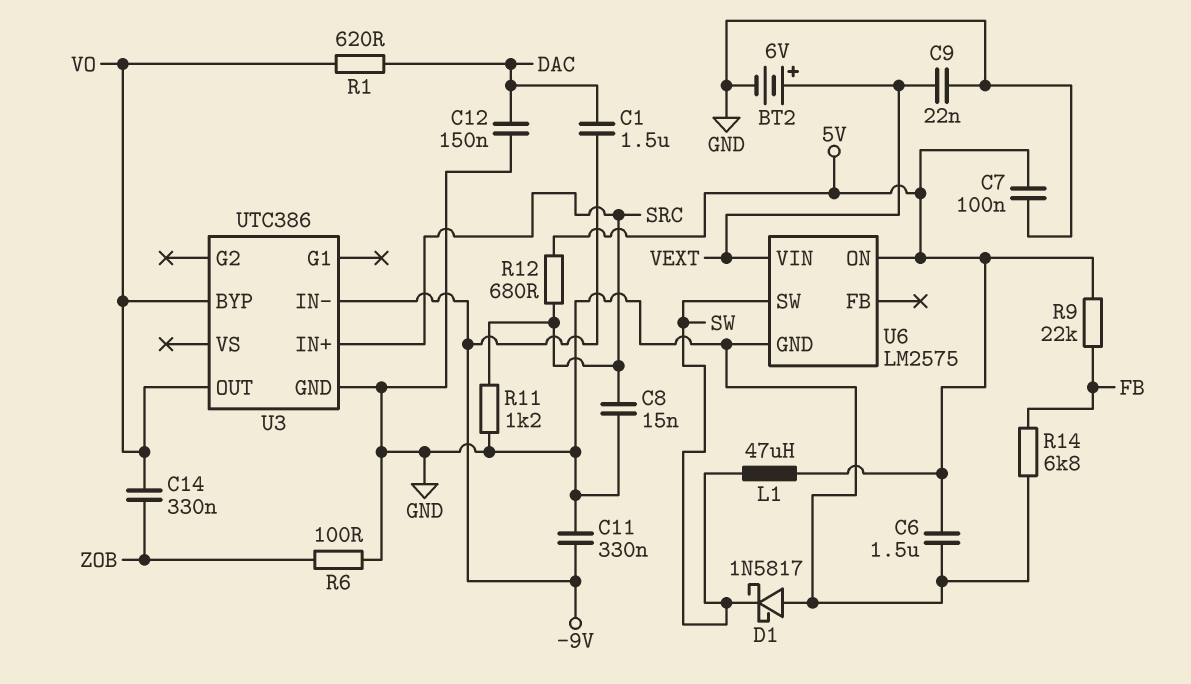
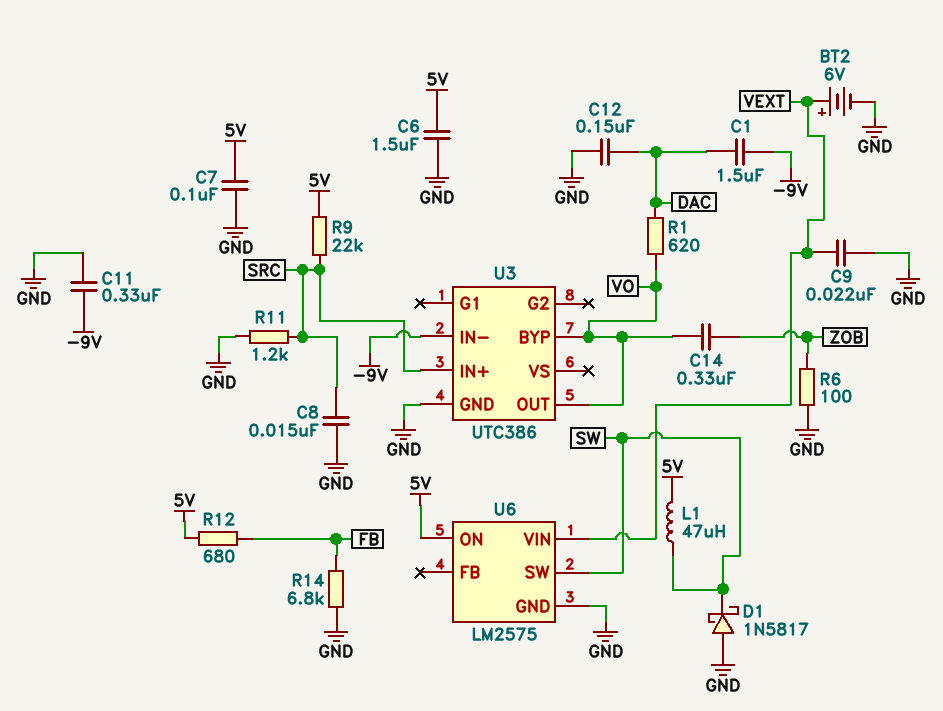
R9: 22k (5V, FB) -> 22k (5V, SRC)
R12: 680 (5V, SRC) -> 680 (5V, FB)

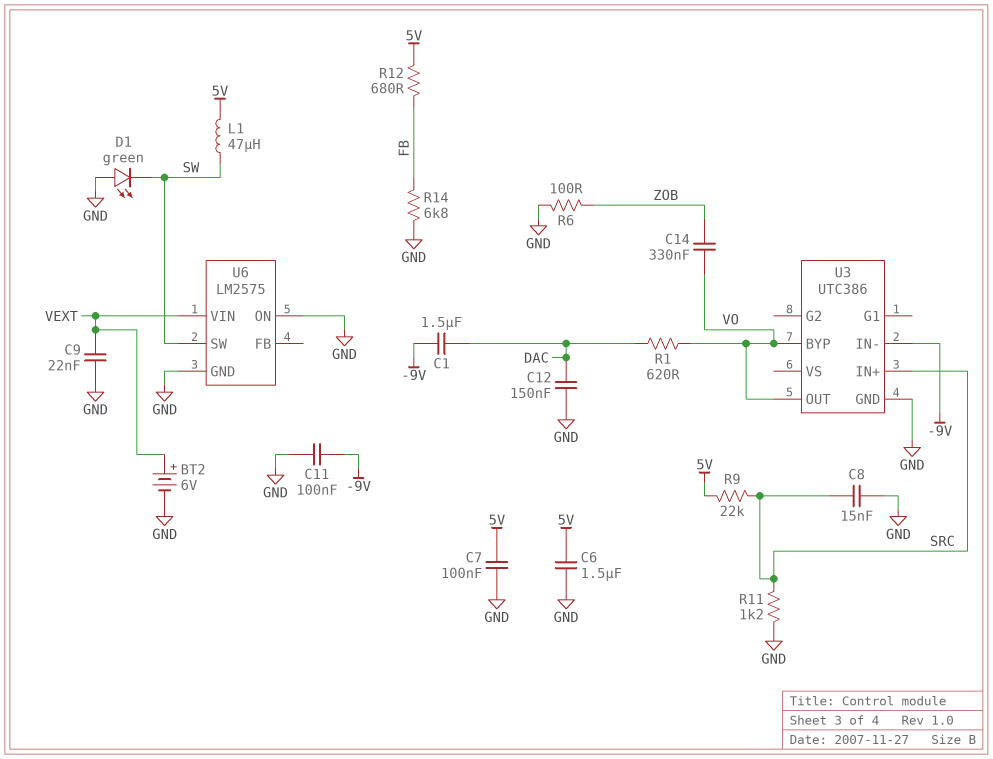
C11: 330nF (-9V, GND) -> 100nF (-9V, GND)
D1: schottky 1N5817 (A GND, K SW) -> LED green (A GND, K SW)
U6 pin ON: 5V -> GND

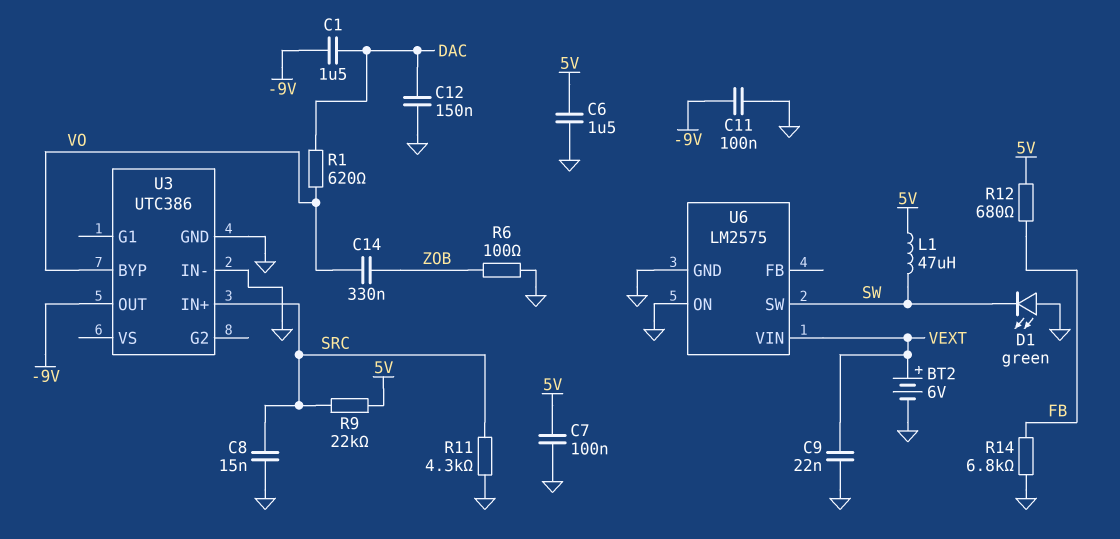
R11: 1.2k (GND, SRC) -> 4.3k (GND, SRC)
U3 pin IN-: -9V -> GND
U3 pin OUT: VO -> -9V

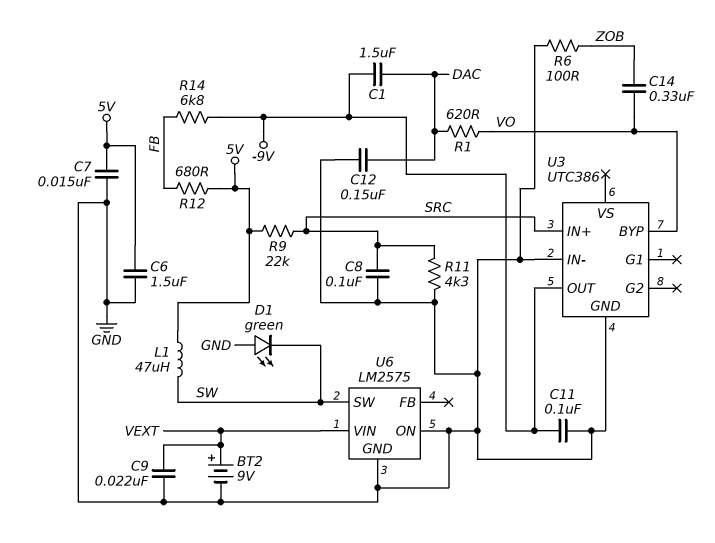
BT2: 6V (plus VEXT, minus GND) -> 9V (plus VEXT, minus GND)
C7: 100nF (5V, GND) -> 15nF (5V, GND)
C8: 15nF (GND, SRC) -> 100nF (GND, SRC)
R14: 6.8k (FB, GND) -> 6.8k (-9V, FB)

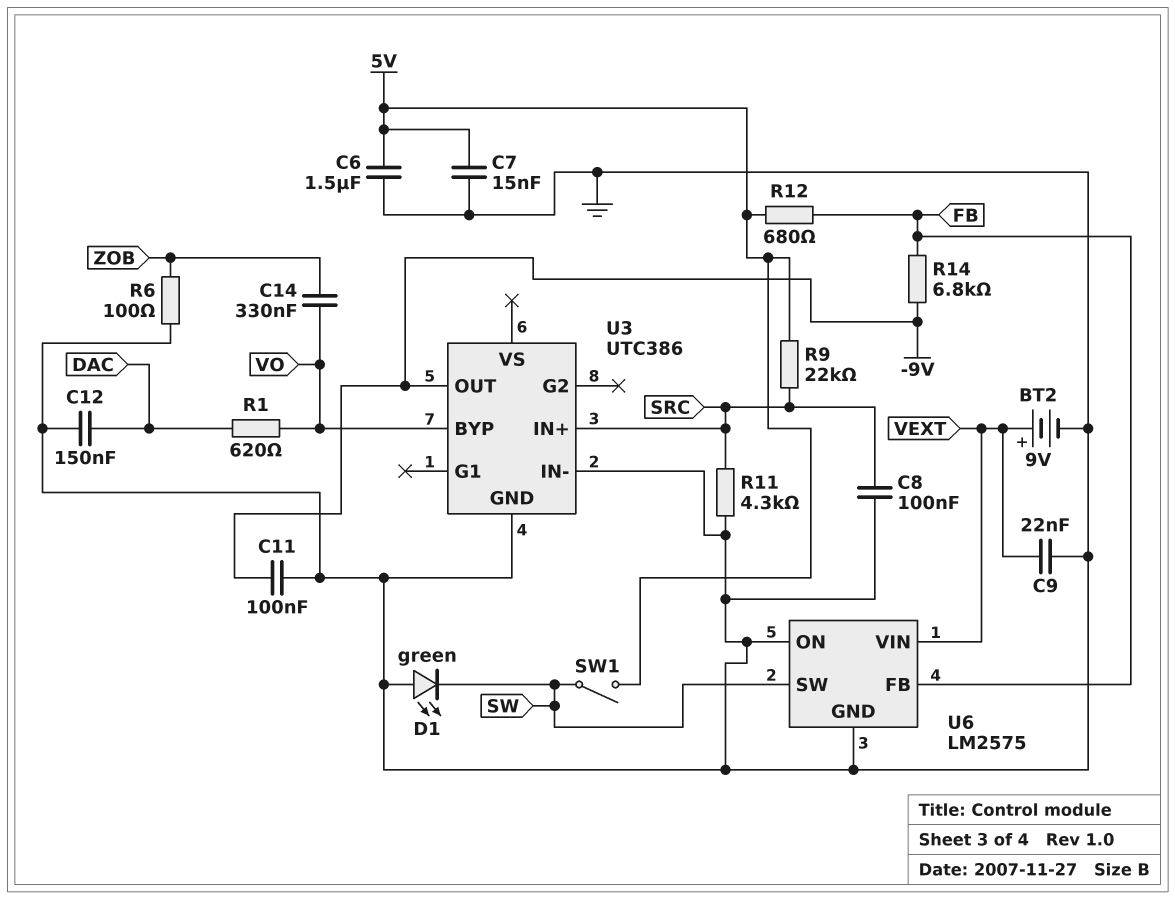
C1: 1.5uF (-9V, DAC) -> none
L1: 47uH (5V, SW) -> none
SW1: none -> switch (5V, SW)
U6 pin FB: none -> FB

